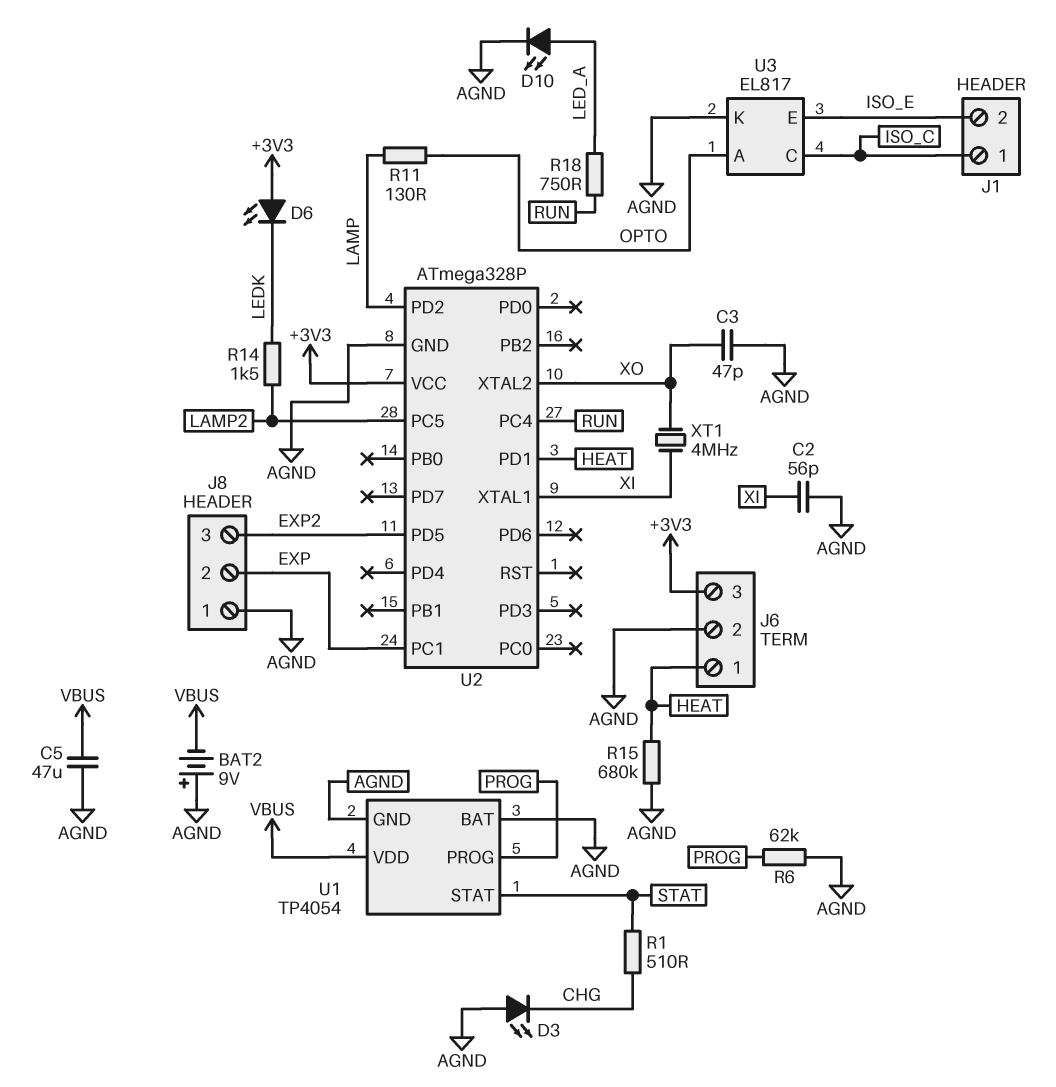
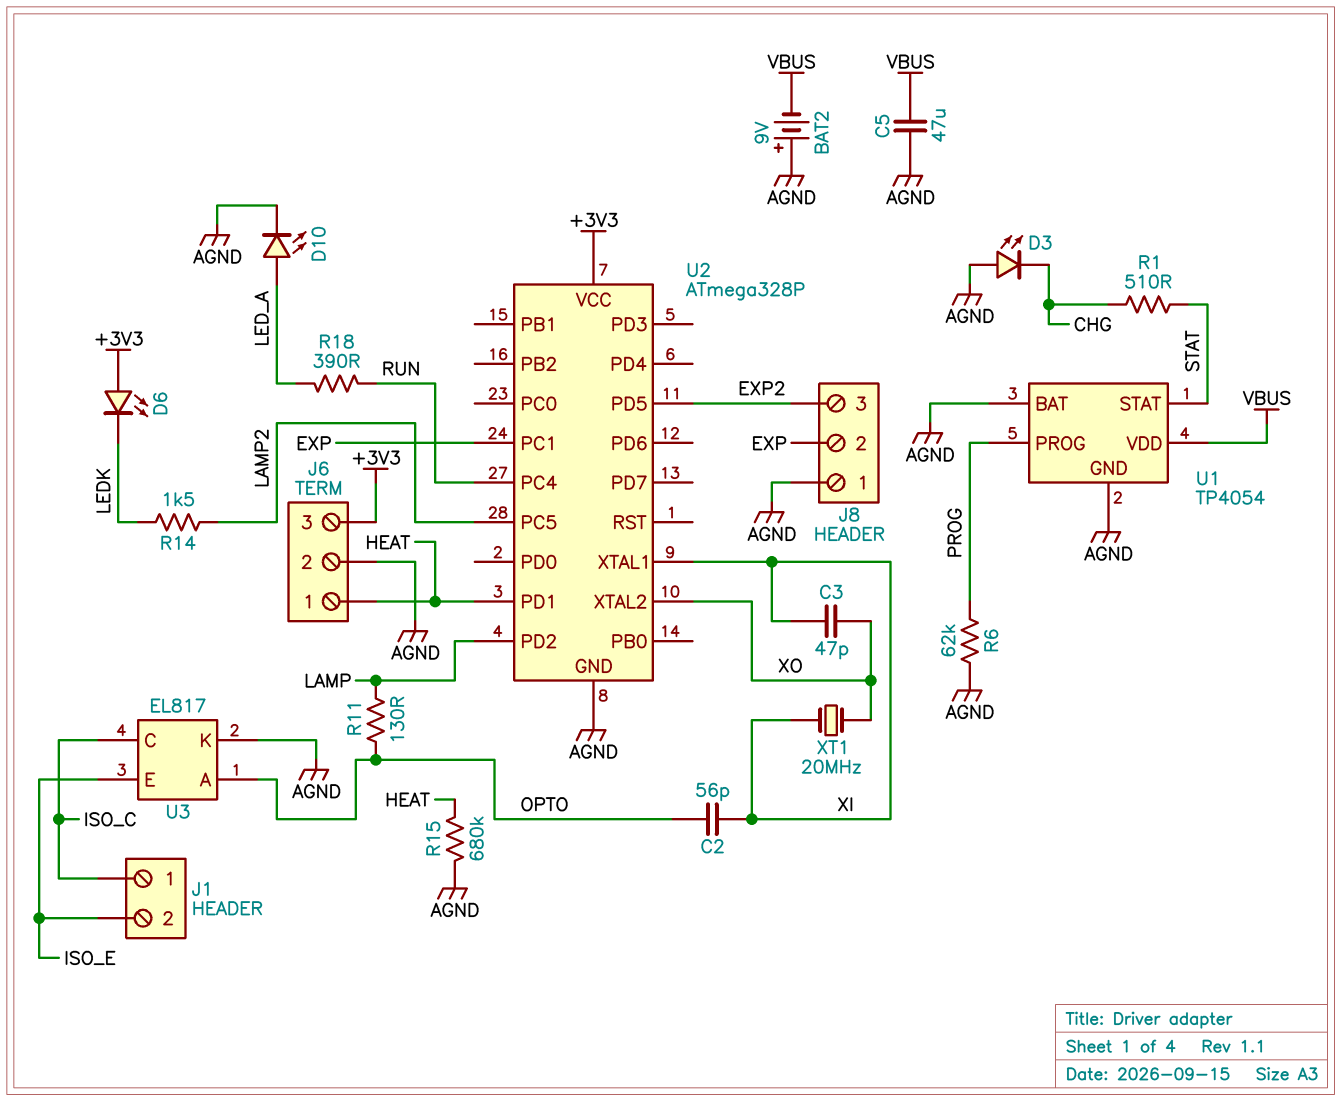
C2: 56pF (AGND, XI) -> 56pF (OPTO, XI)
C3: 47pF (AGND, XO) -> 47pF (XI, XO)
R18: 750 (LED_A, RUN) -> 390 (LED_A, RUN)
XT1: 4MHz (XI, XO) -> 20MHz (XI, XO)

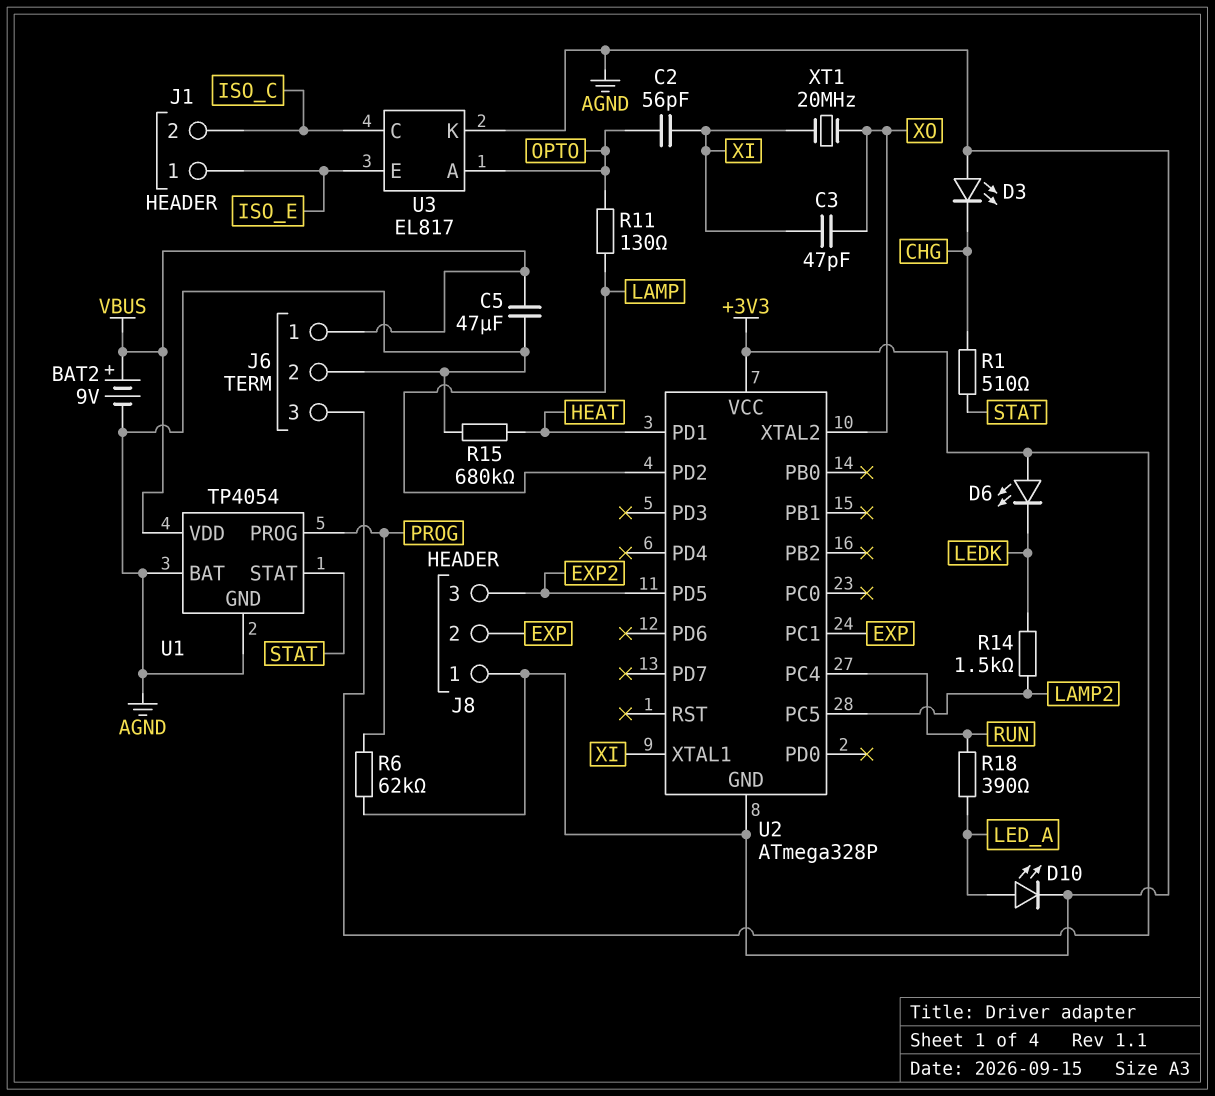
BAT2: 9V (plus AGND, minus VBUS) -> 9V (plus VBUS, minus AGND)
J1 pin 1: ISO_C -> ISO_E
J1 pin 2: ISO_E -> ISO_C
J6 pin 1: HEAT -> VBUS

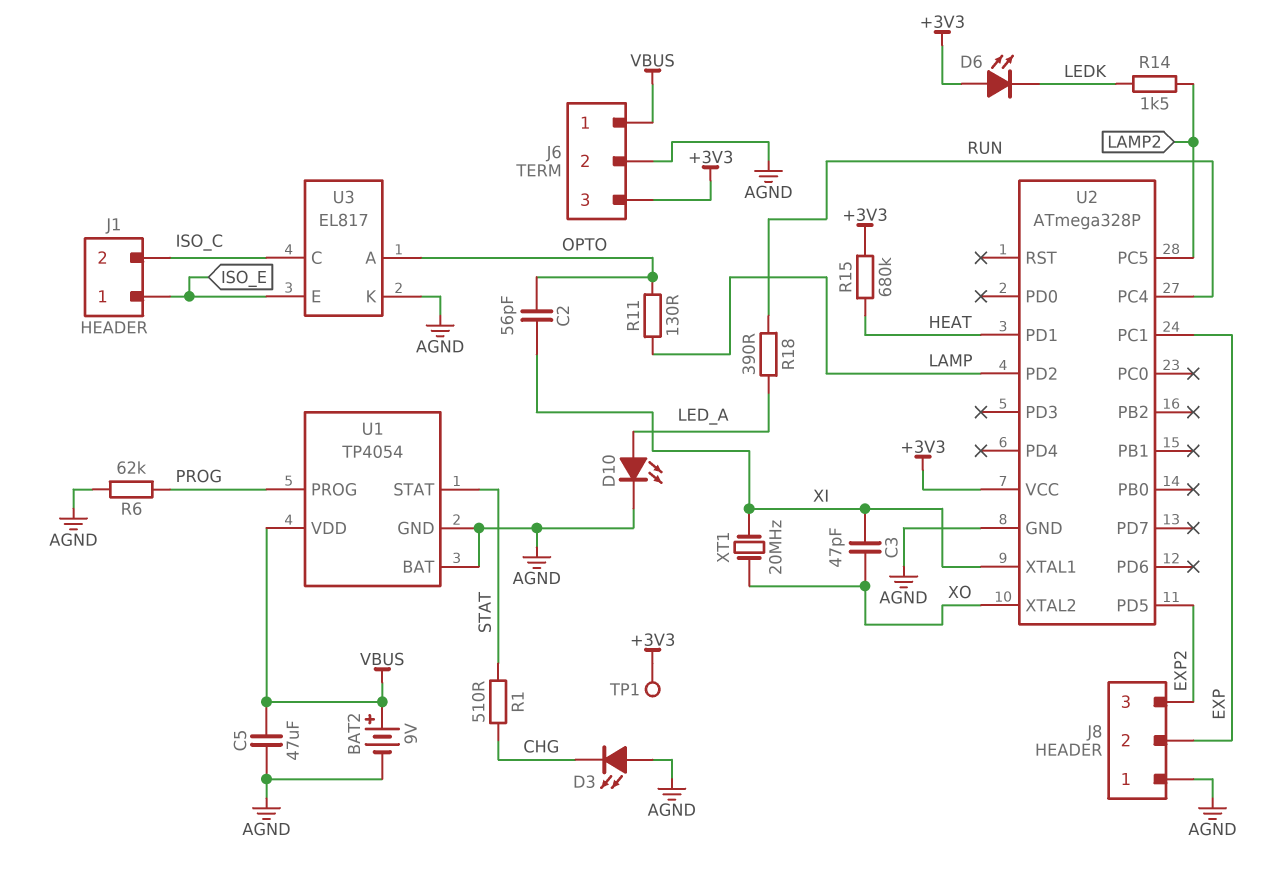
R15: 680k (AGND, HEAT) -> 680k (+3V3, HEAT)
TP1: none -> test point (+3V3)

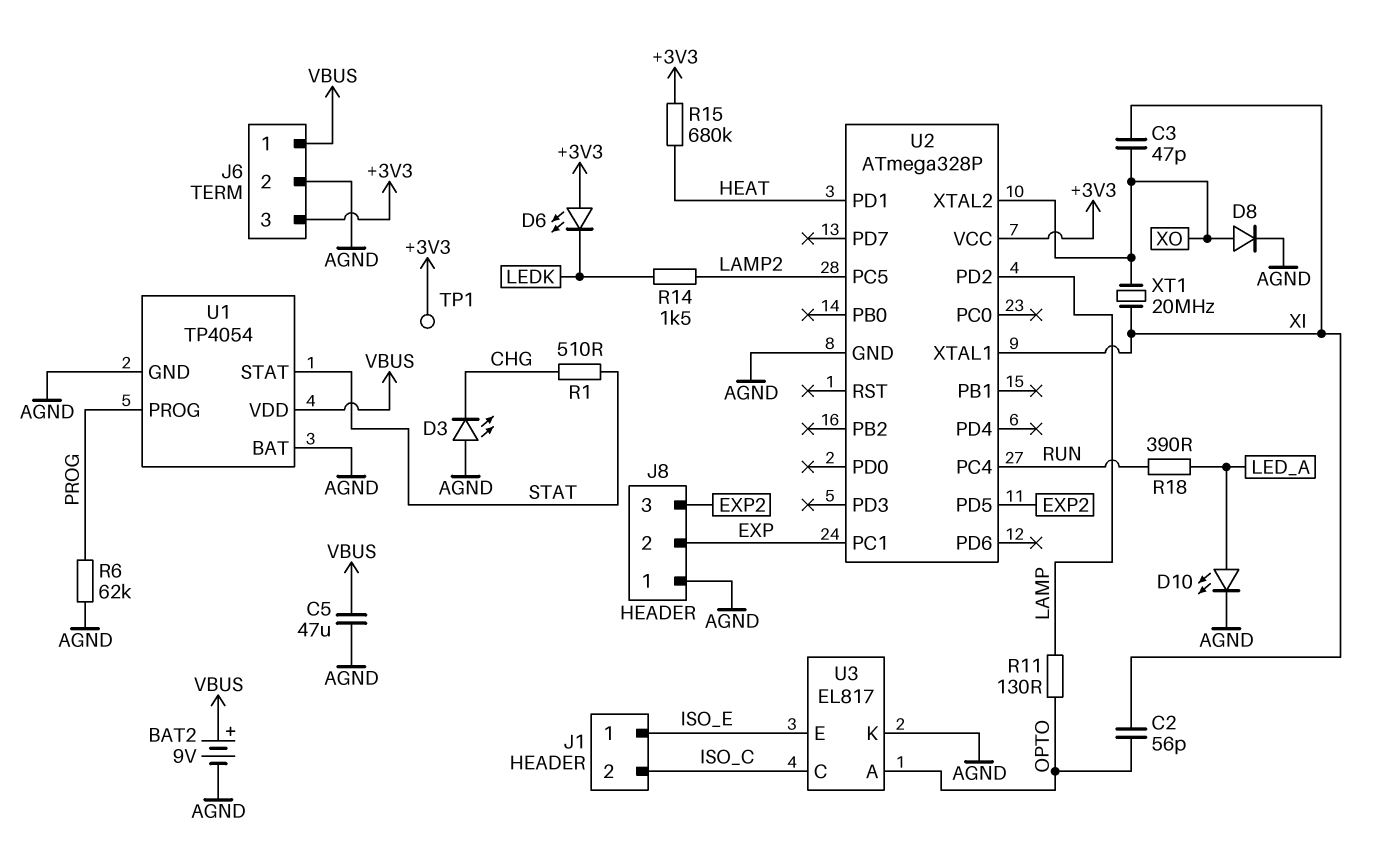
D8: none -> diode (A XO, K AGND)

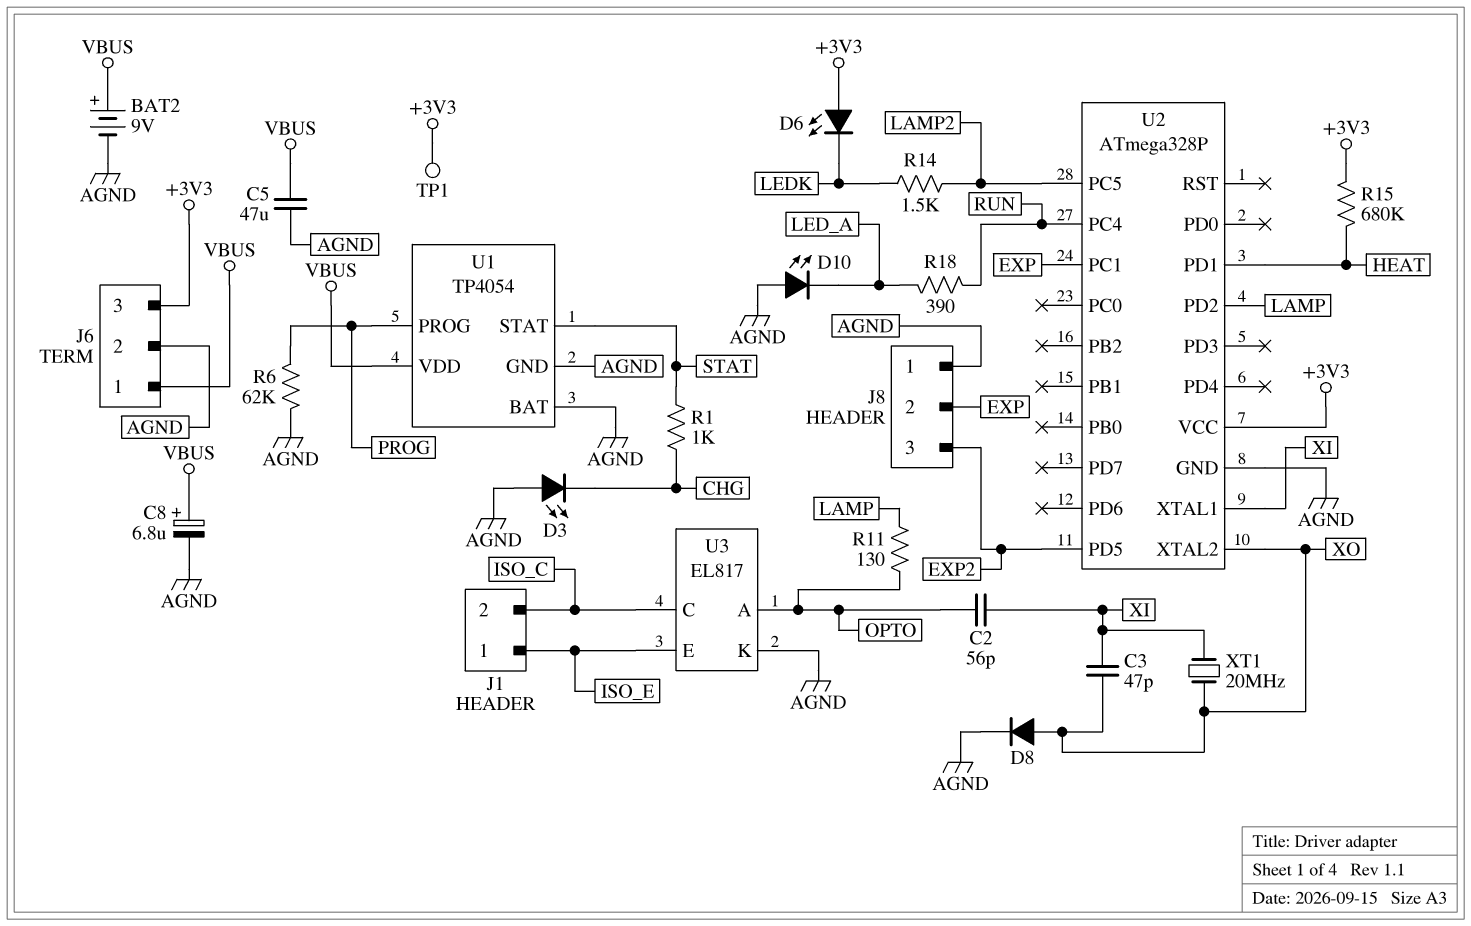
C8: none -> 6.8uF (plus VBUS, minus AGND)
D10: LED (A LED_A, K AGND) -> LED (A AGND, K LED_A)
R1: 510 (CHG, STAT) -> 1k (CHG, STAT)

